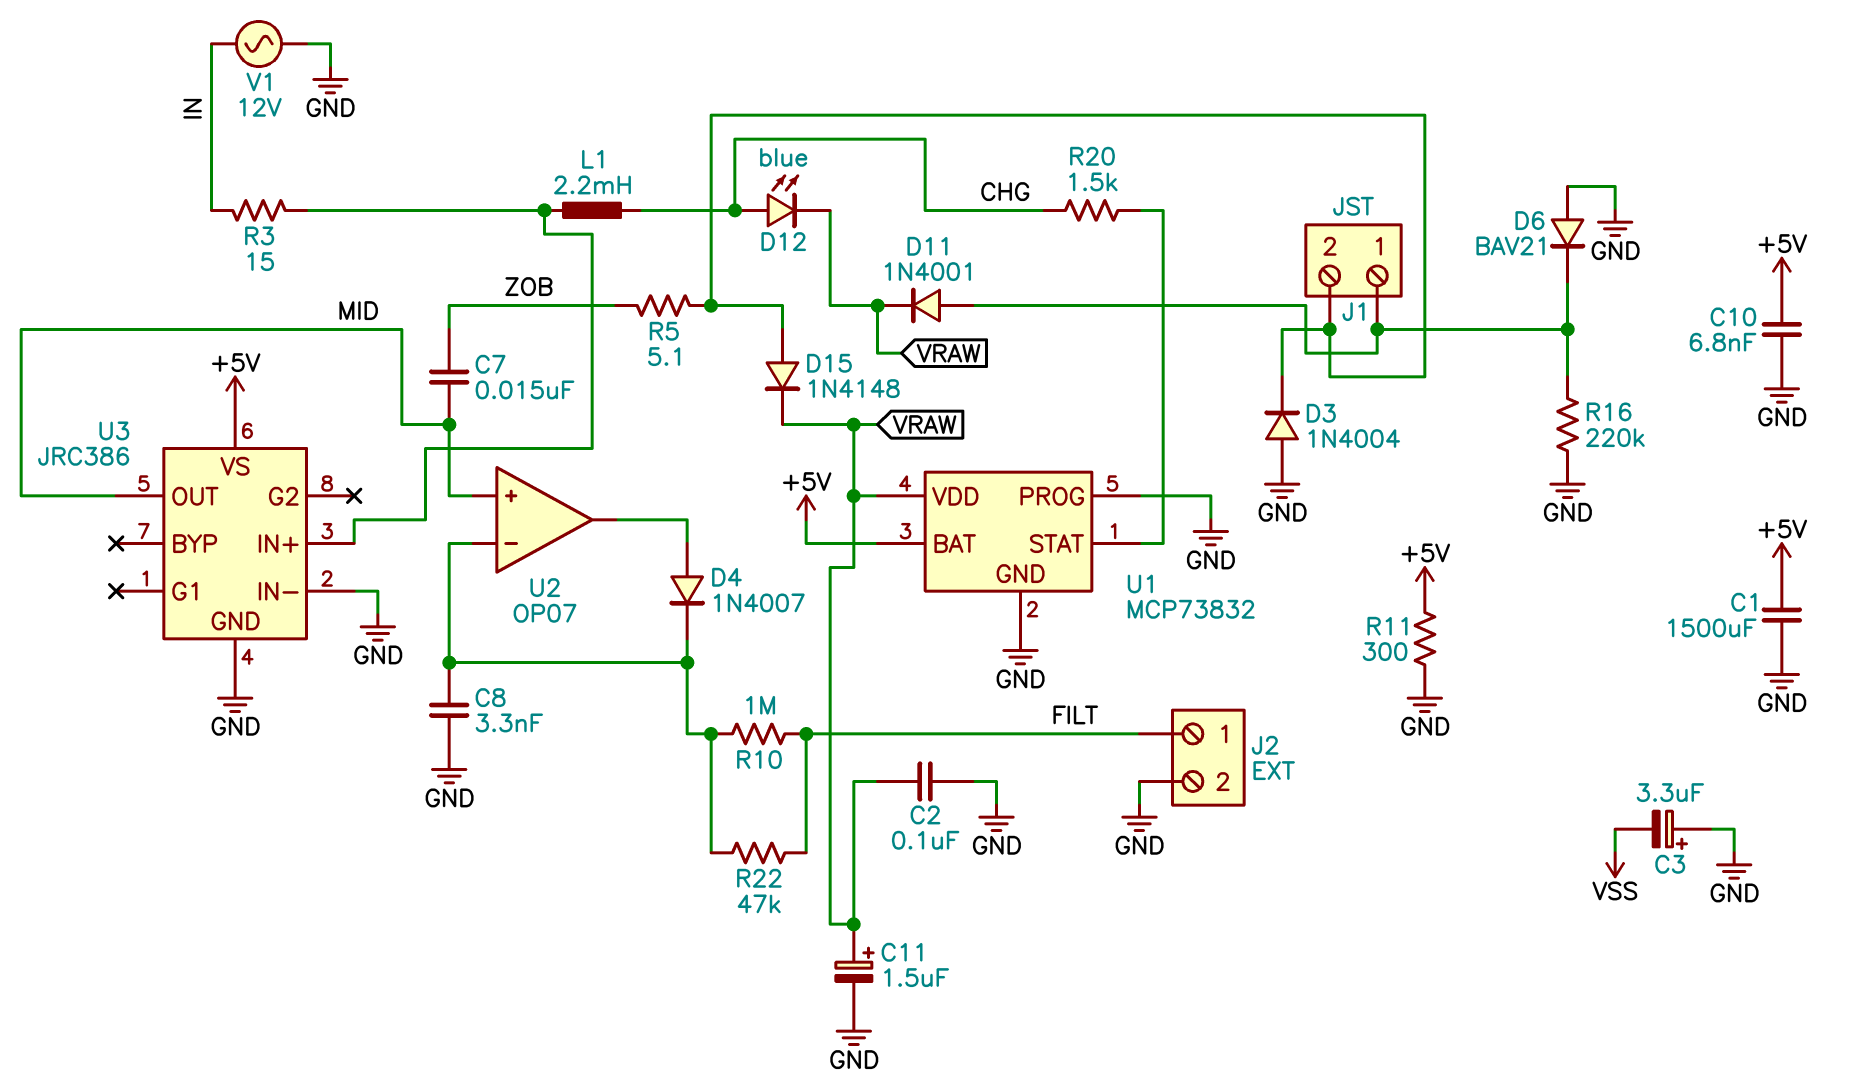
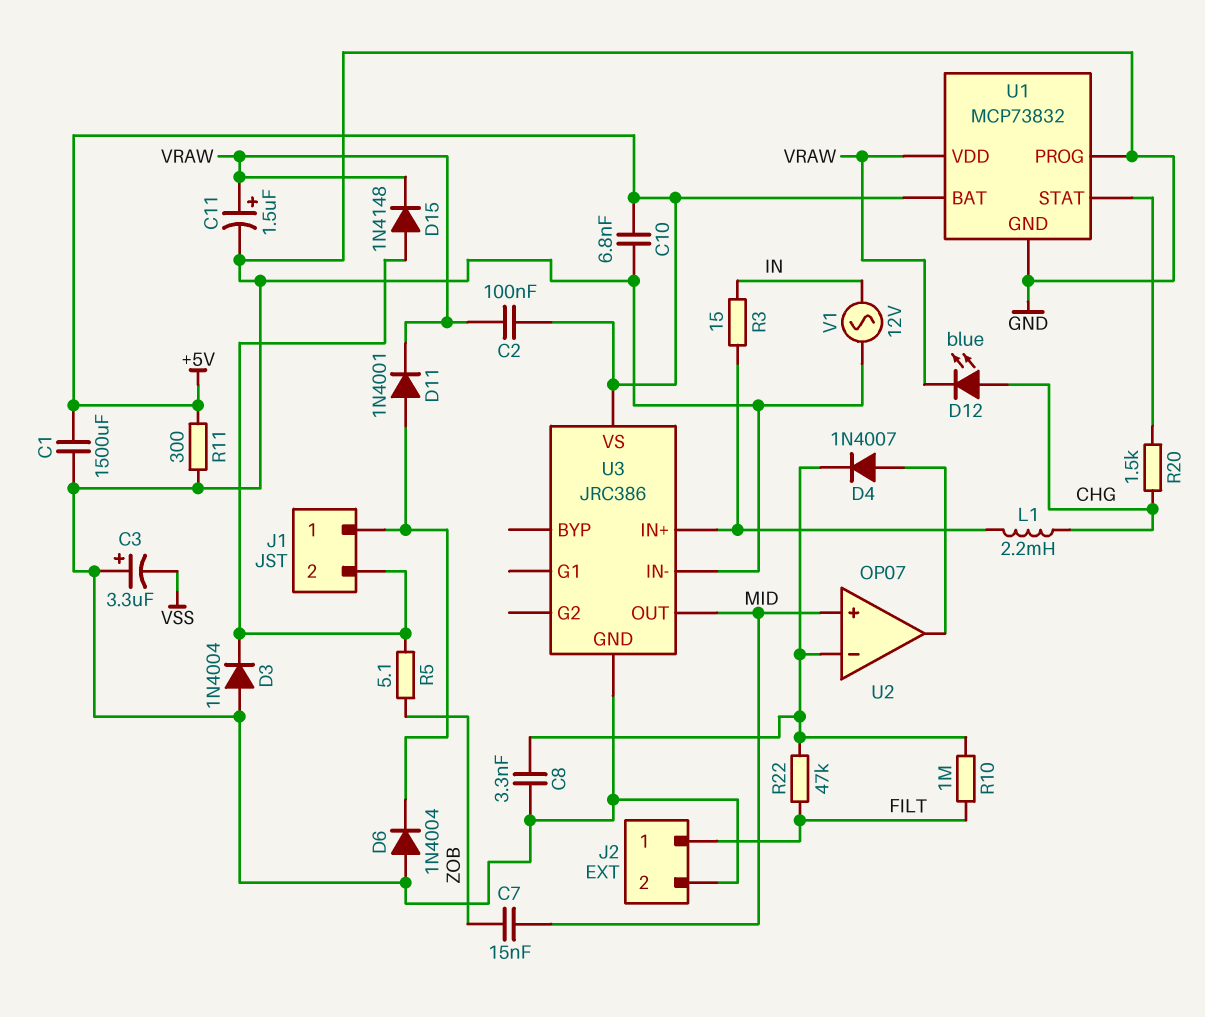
C2: 100nF (GND, VRAW) -> 100nF (+5V, VRAW)
D6: diode BAV21 (A GND, K J1/1) -> diode 1N4004 (A GND, K J1/1)
R16: 220k (GND, J1/1) -> none

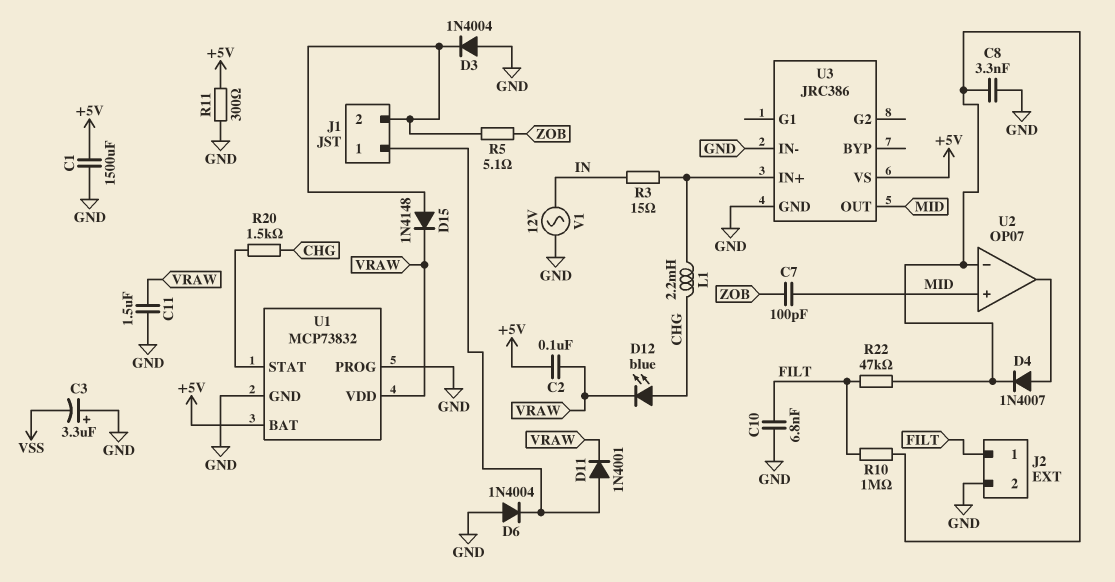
C7: 15nF (MID, ZOB) -> 100pF (MID, ZOB)
C10: 6.8nF (+5V, GND) -> 6.8nF (FILT, GND)
C11: 1.5uF (plus VRAW, minus GND) -> 1.5uF (GND, VRAW)

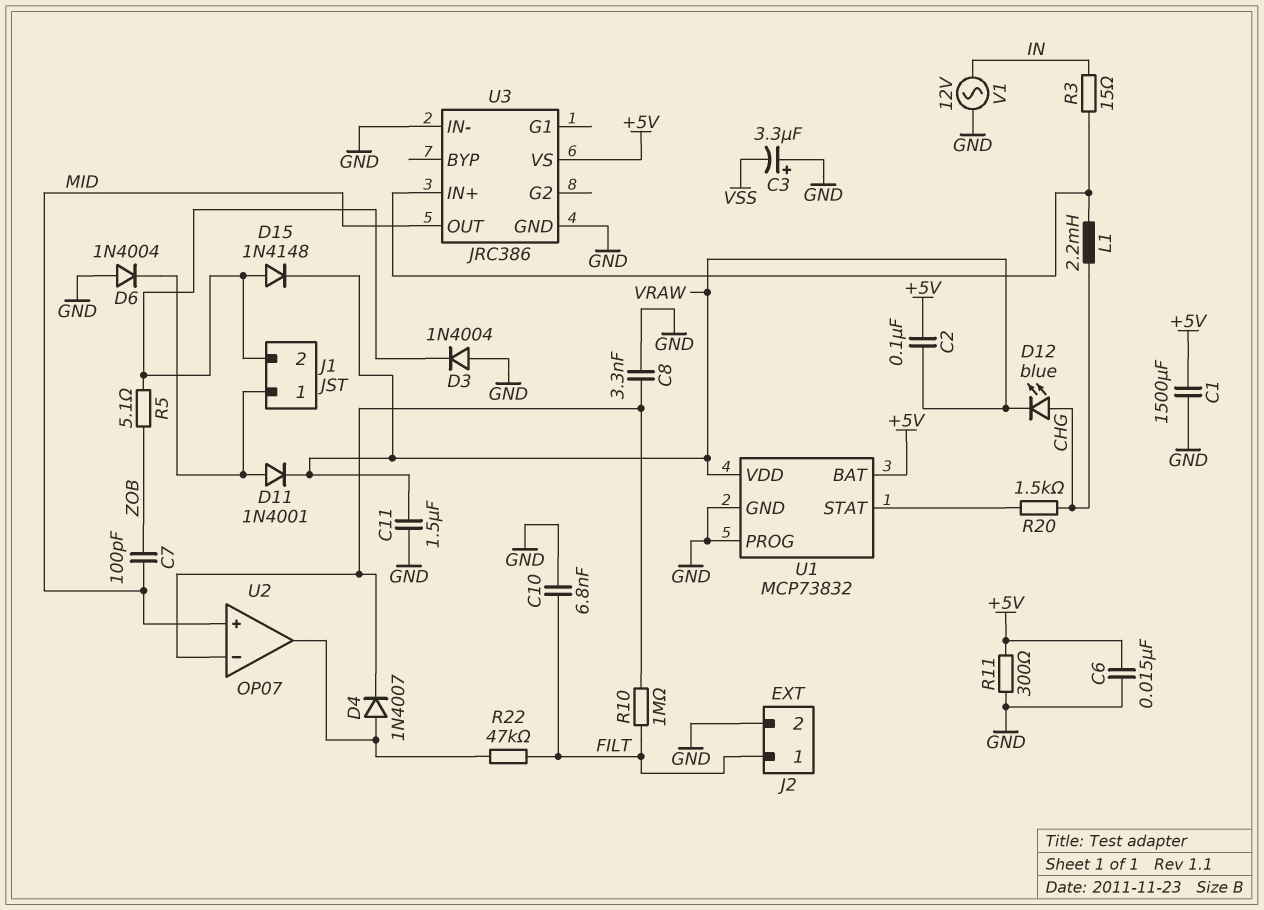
C6: none -> 15nF (+5V, GND)
R22: 47k (FILT, U2/in-) -> 47k (FILT, U2/out)

